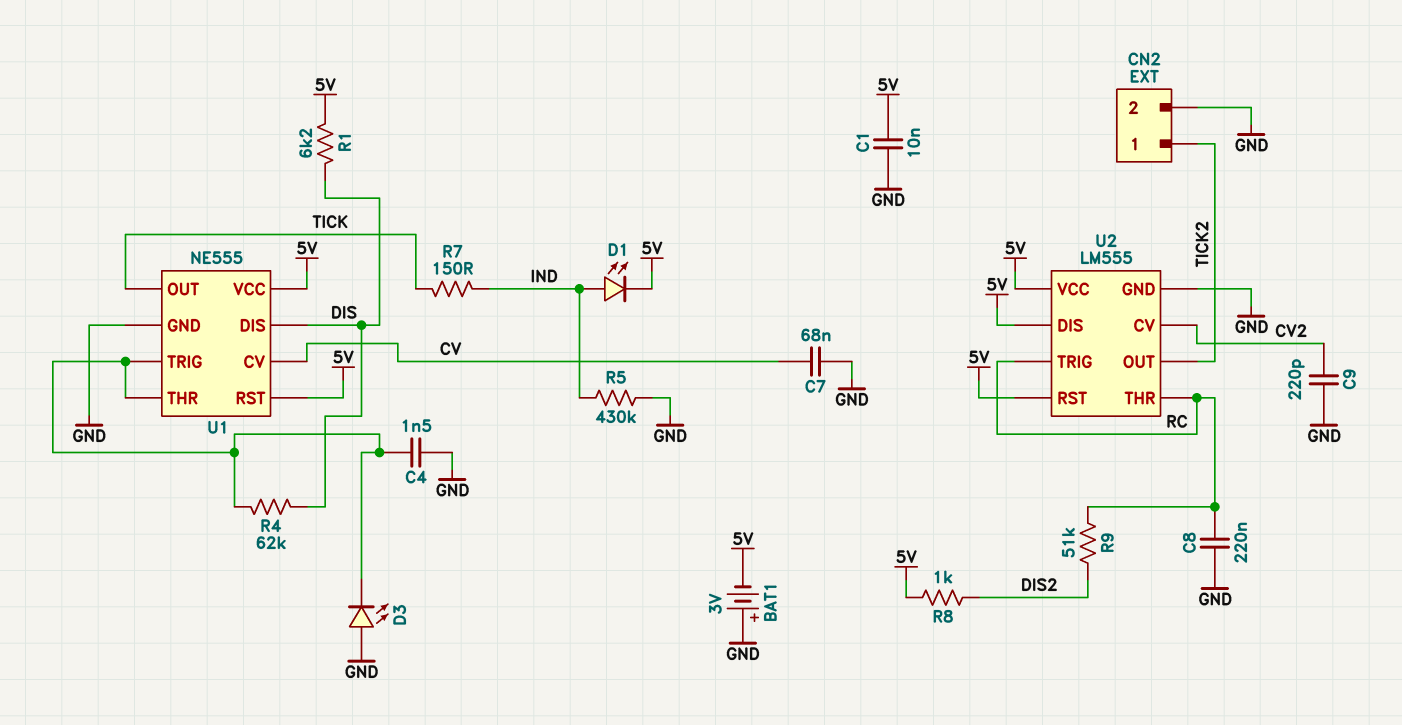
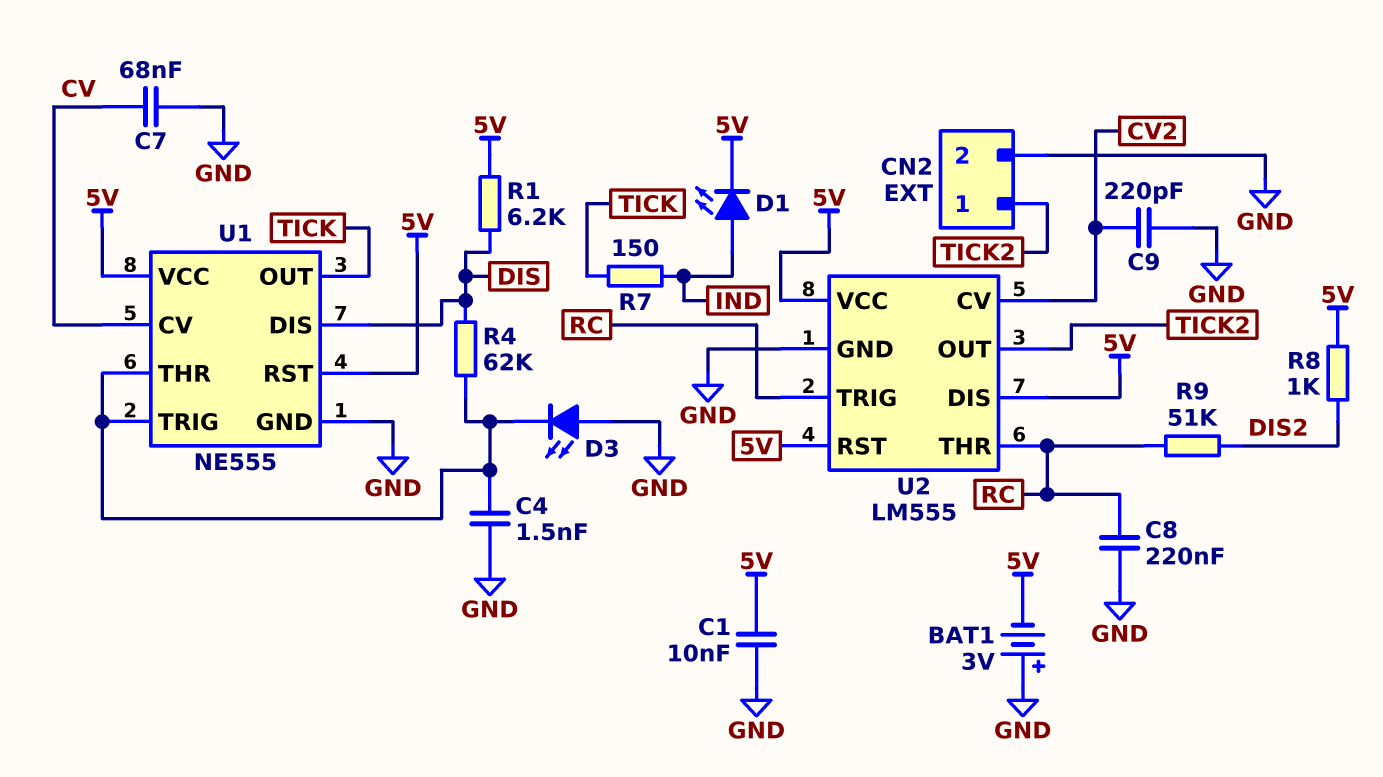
R5: 430k (GND, IND) -> none

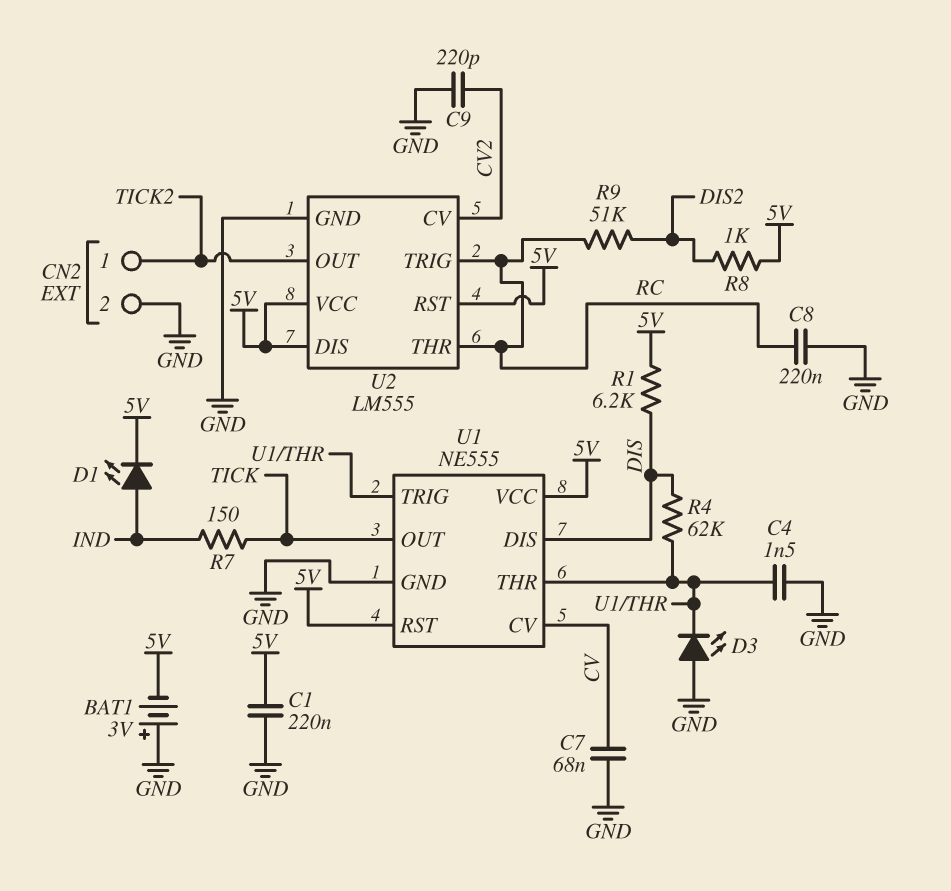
C1: 10nF (5V, GND) -> 220nF (5V, GND)

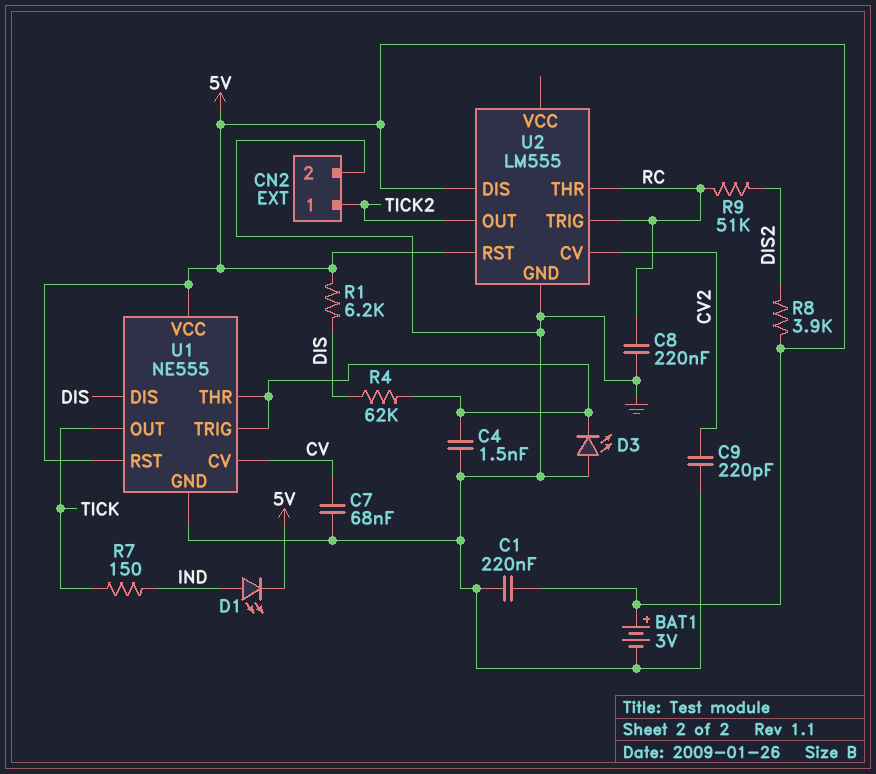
BAT1: 3V (plus GND, minus 5V) -> 3V (plus 5V, minus GND)
R8: 1k (5V, DIS2) -> 3.9k (5V, DIS2)
U2 pin VCC: 5V -> none

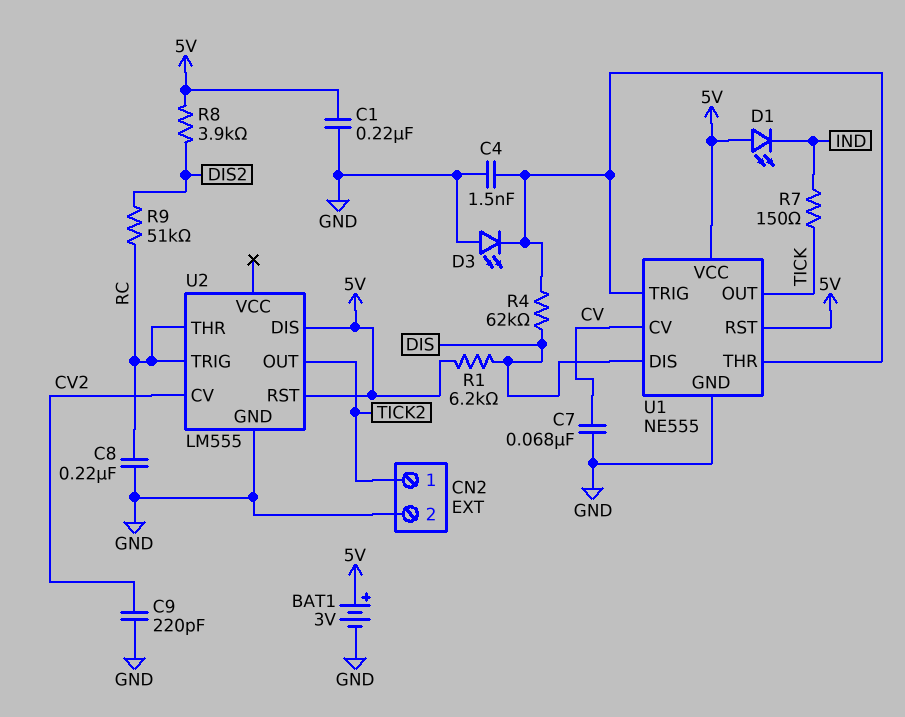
D1: LED (A IND, K 5V) -> LED (A 5V, K IND)

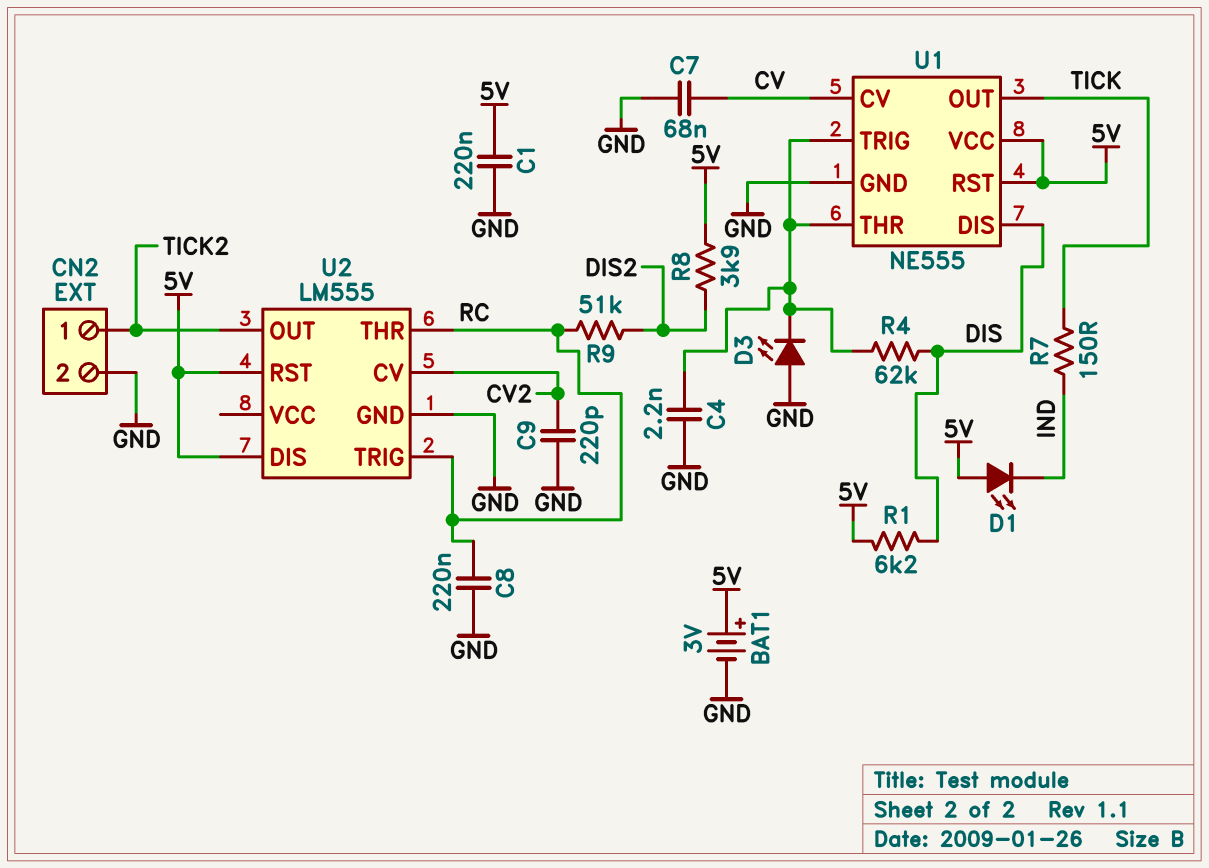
C4: 1.5nF (GND, U1/THR) -> 2.2nF (GND, U1/THR)

